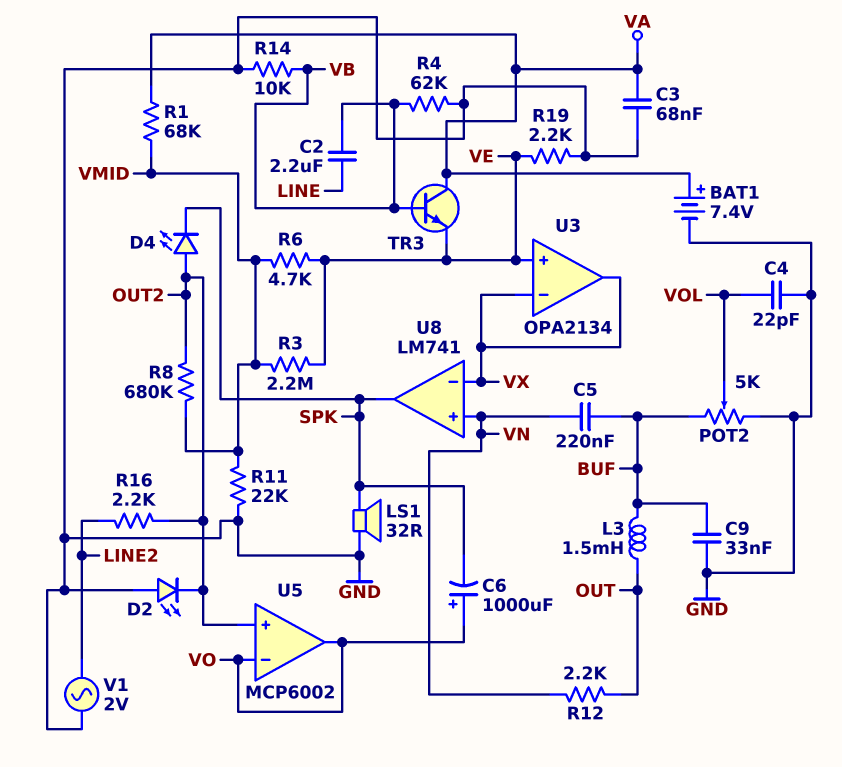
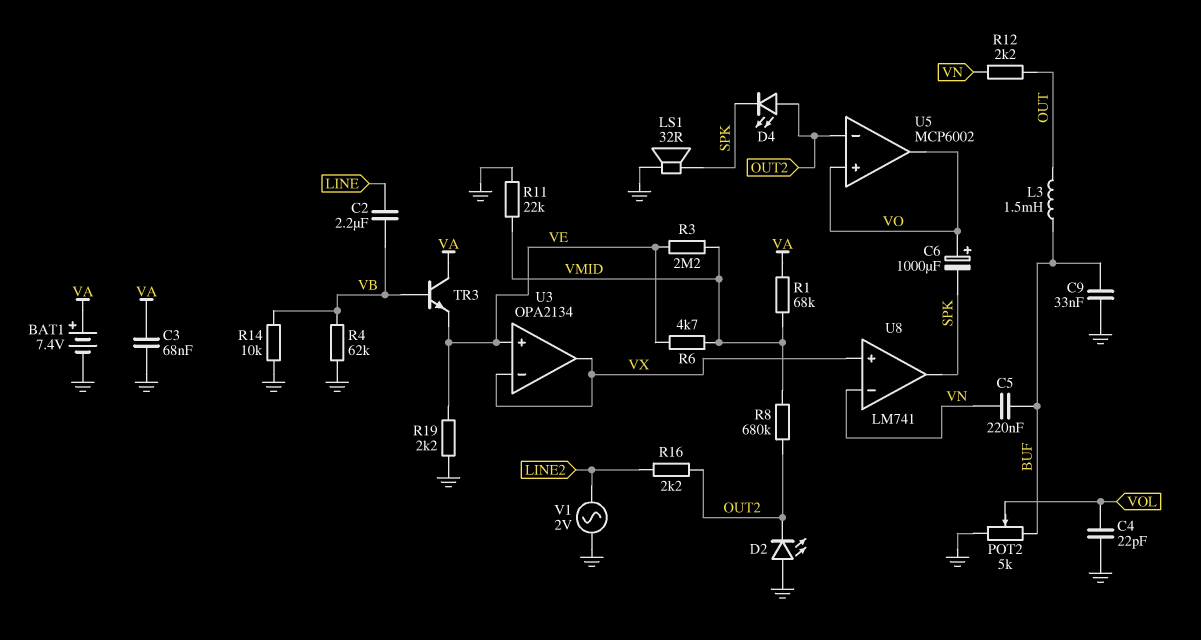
U5 pin in+: OUT2 -> VO
U5 pin in-: VO -> OUT2
U8 pin in+: VN -> VX
U8 pin in-: VX -> VN

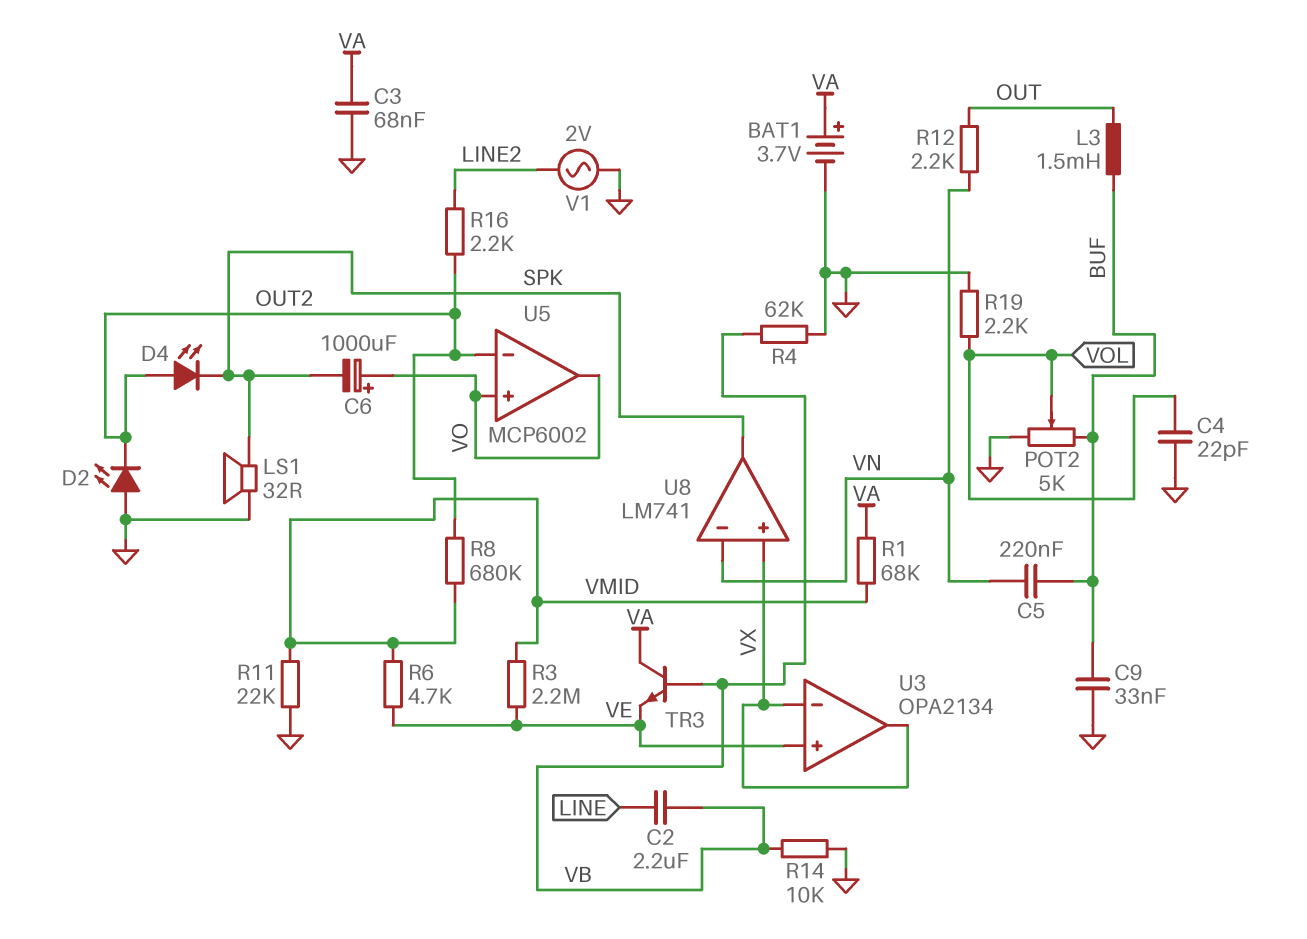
BAT1: 7.4V (plus VA, minus GND) -> 3.7V (plus VA, minus GND)
R19: 2.2k (GND, VE) -> 2.2k (GND, VOL)

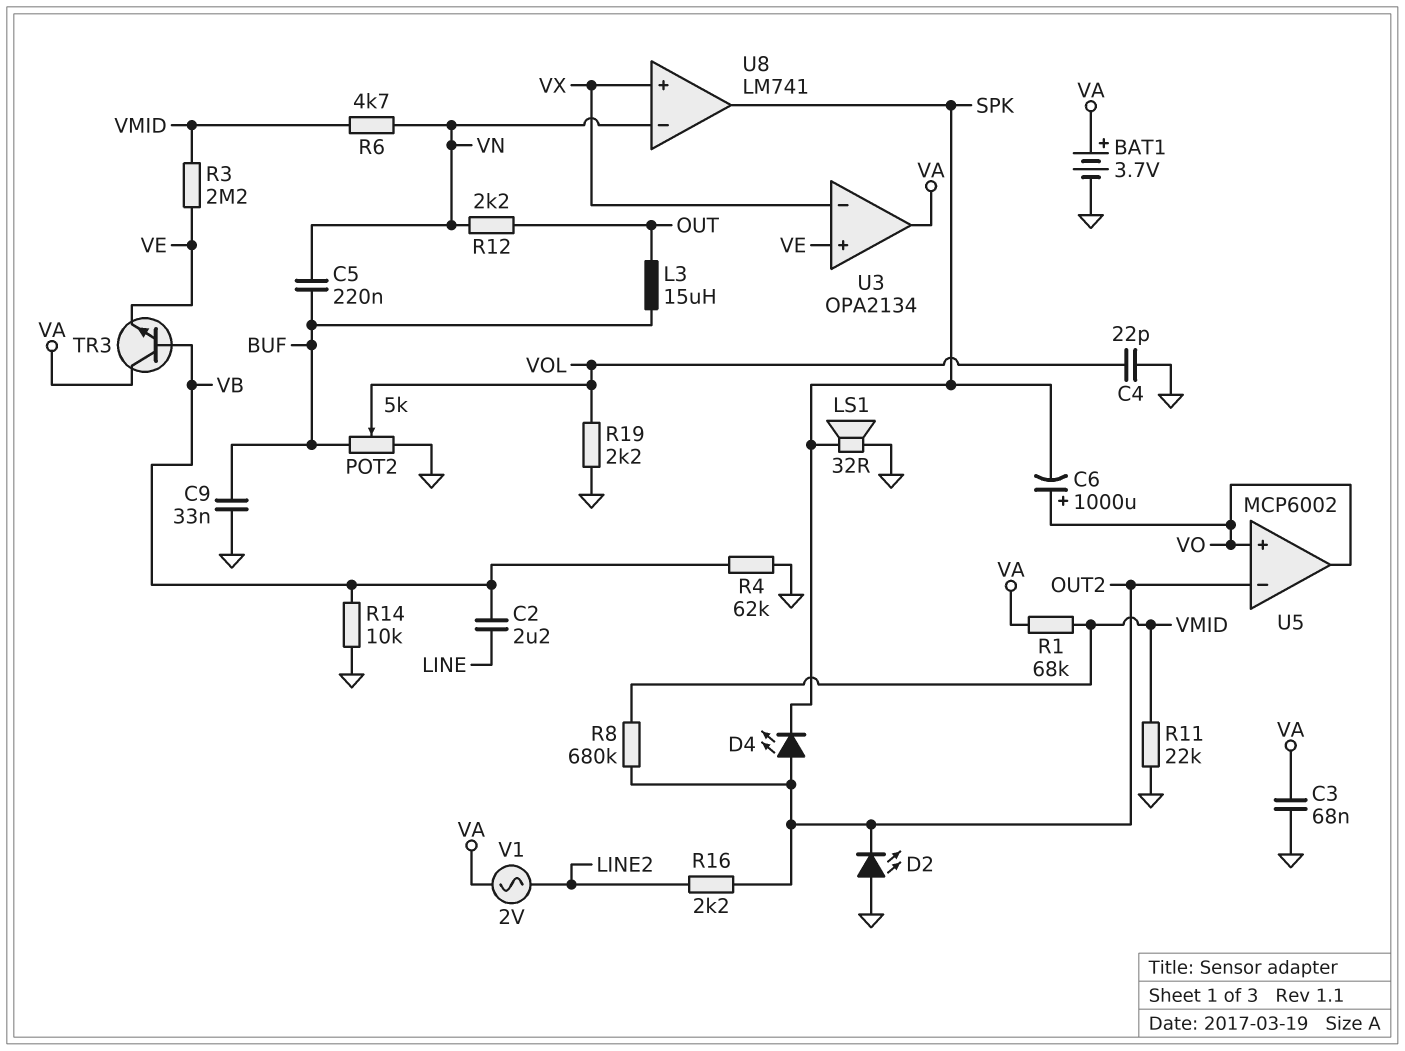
L3: 1.5mH (BUF, OUT) -> 15uH (BUF, OUT)
R6: 4.7k (VE, VMID) -> 4.7k (VMID, VN)
U3 pin out: VX -> VA
V1: AC 2V (GND, LINE2) -> AC 2V (LINE2, VA)

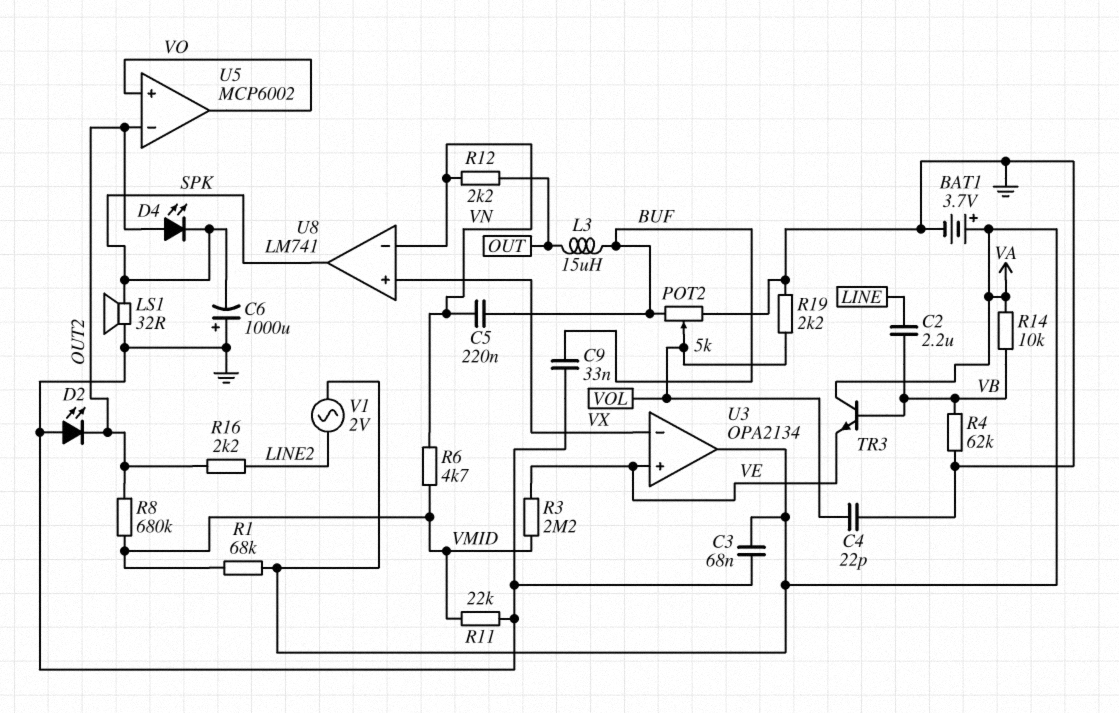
C6: 1000uF (plus VO, minus SPK) -> 1000uF (plus GND, minus SPK)
R14: 10k (GND, VB) -> 10k (VA, VB)

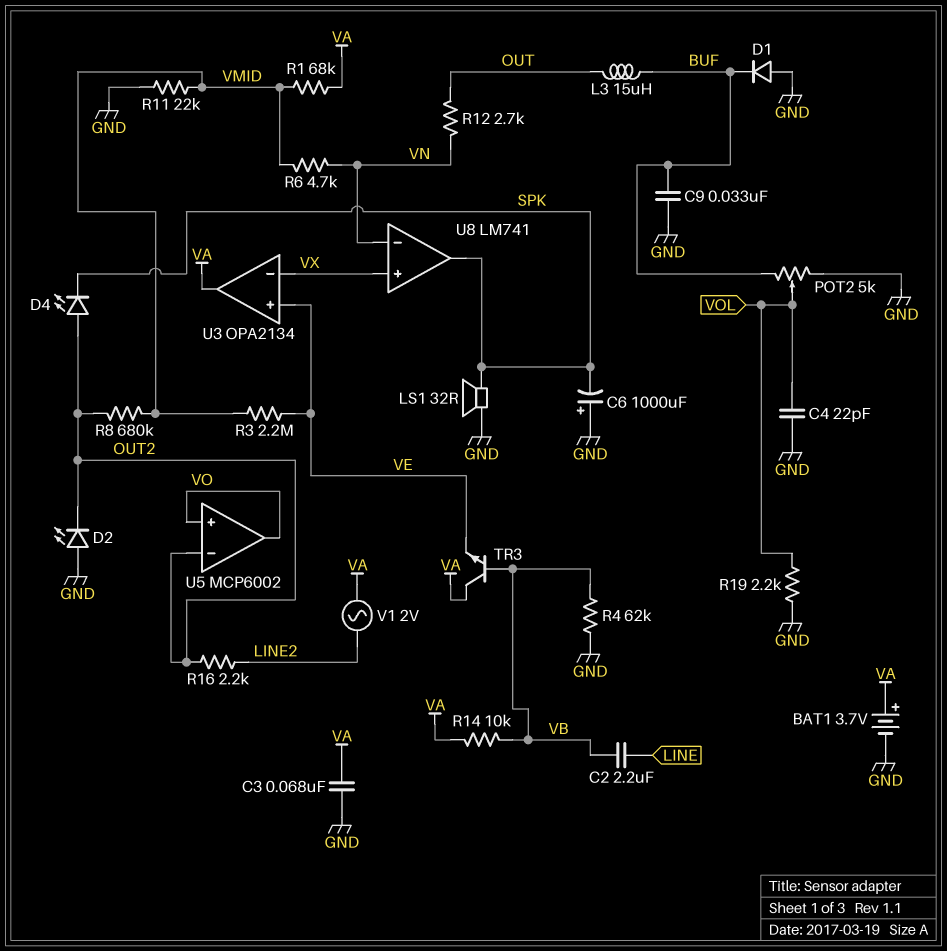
C5: 220nF (BUF, VN) -> none
D1: none -> diode (A GND, K BUF)
R12: 2.2k (OUT, VN) -> 2.7k (OUT, VN)

